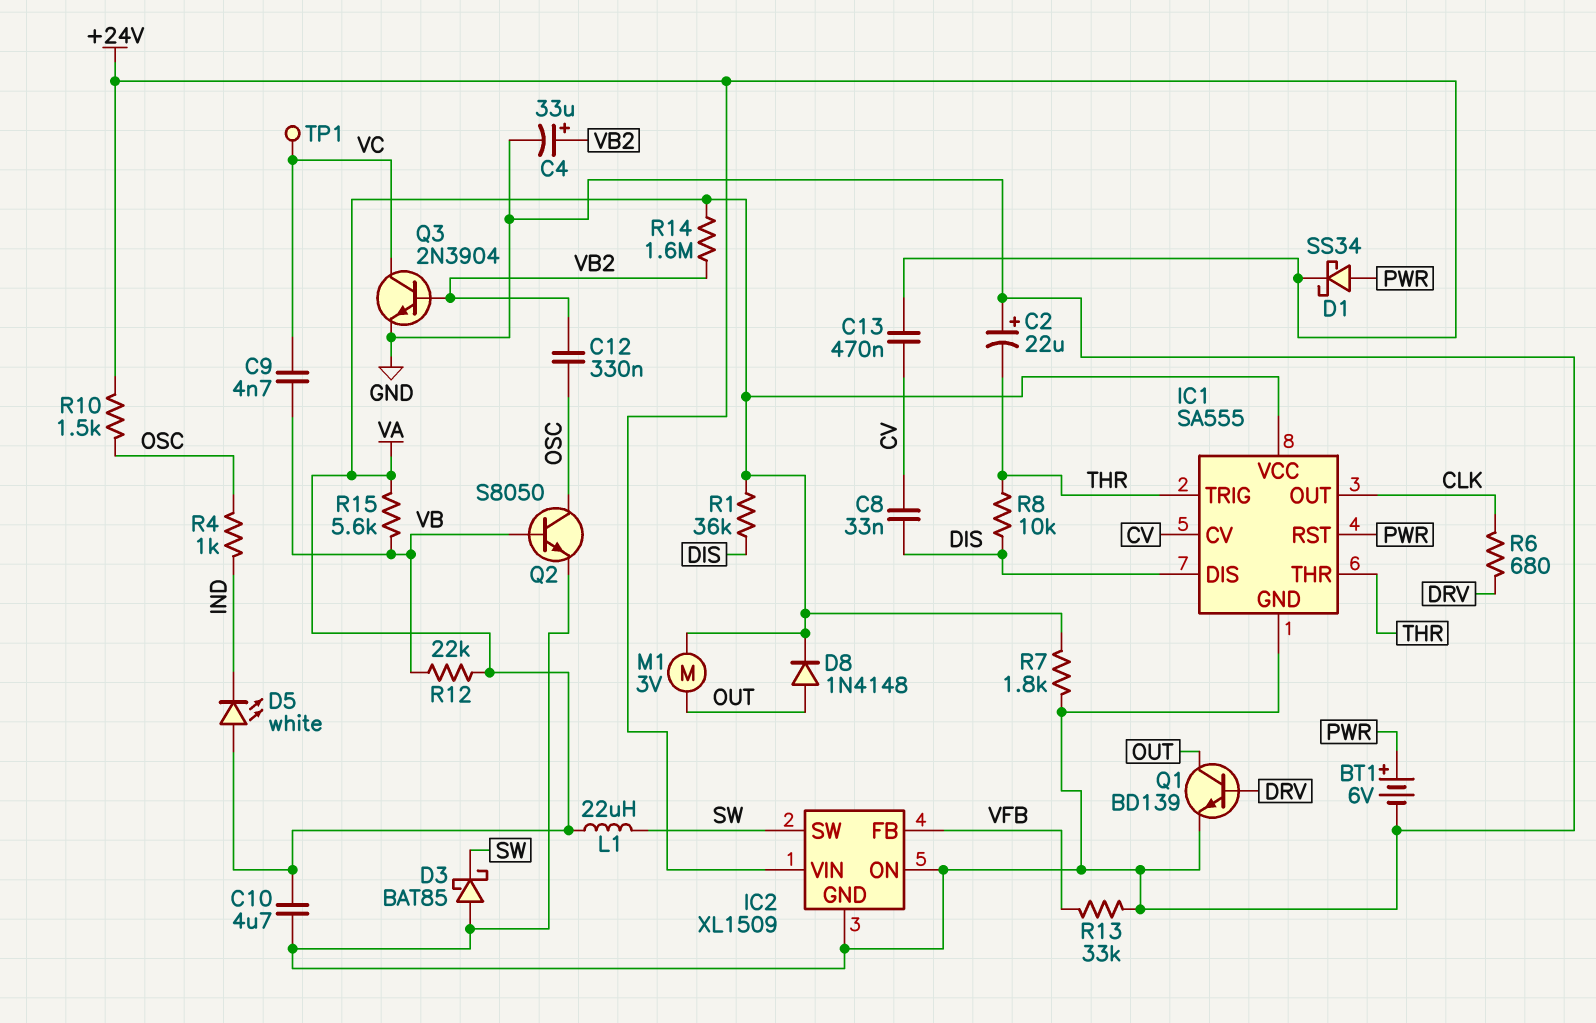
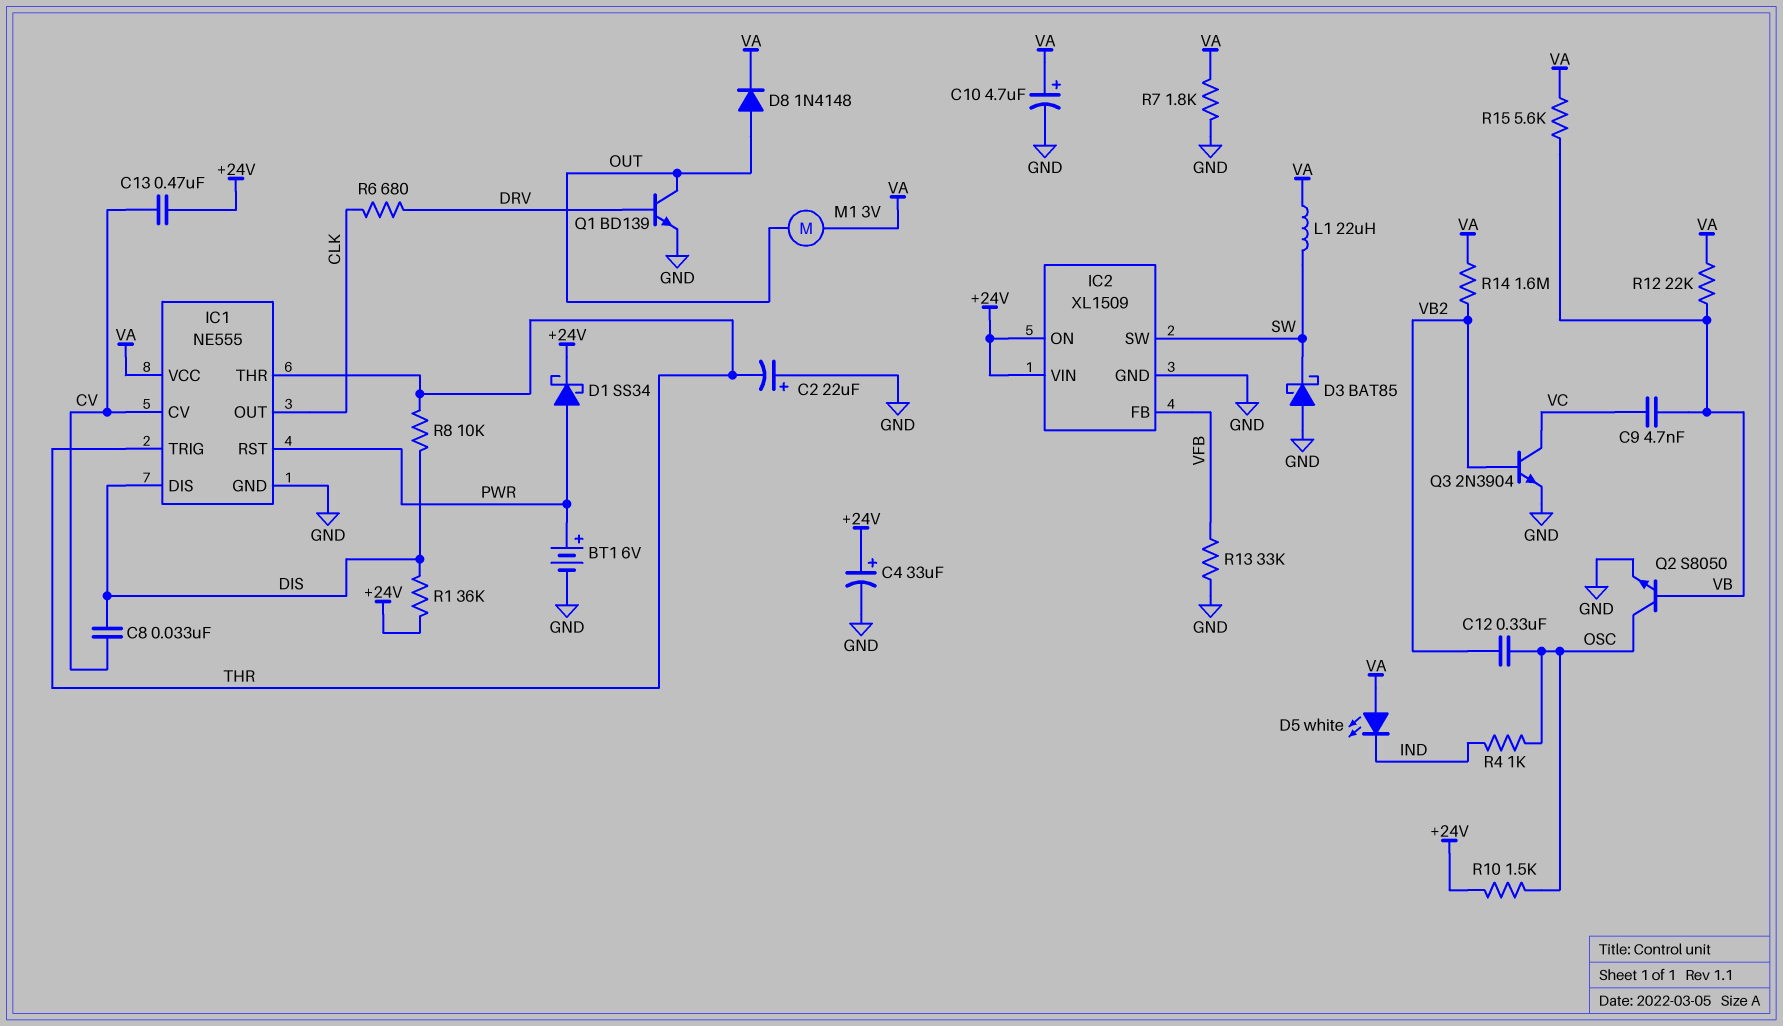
C4: 33uF (plus VB2, minus GND) -> 33uF (plus +24V, minus GND)
C10: 4.7uF (GND, VA) -> 4.7uF (plus VA, minus GND)
IC1: SA555 -> NE555
IC2 pin ON: GND -> +24V
R1: 36k (DIS, VA) -> 36k (+24V, DIS)
TP1: test point (VC) -> none

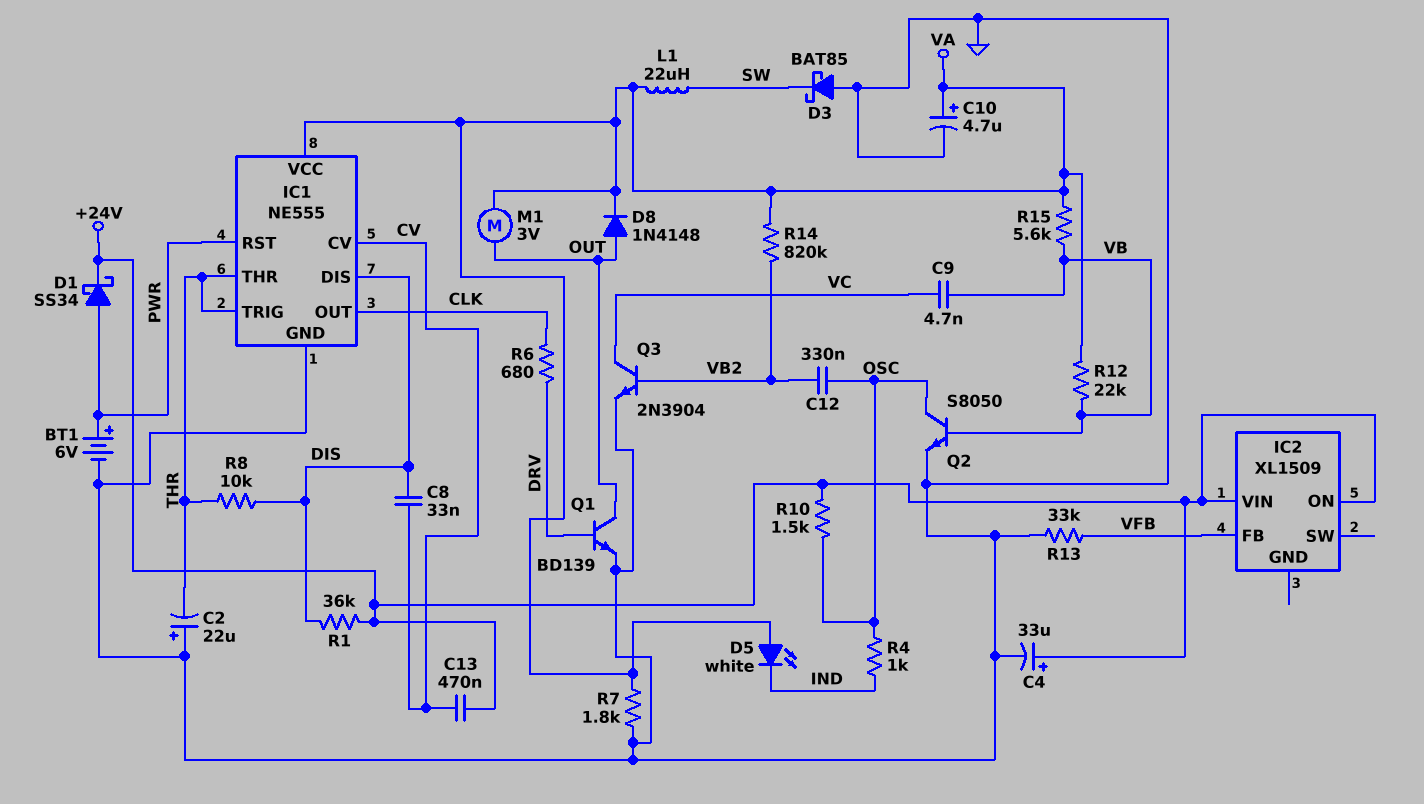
IC2 pin GND: GND -> none
IC2 pin SW: SW -> none
R14: 1.6M (VA, VB2) -> 820k (VA, VB2)

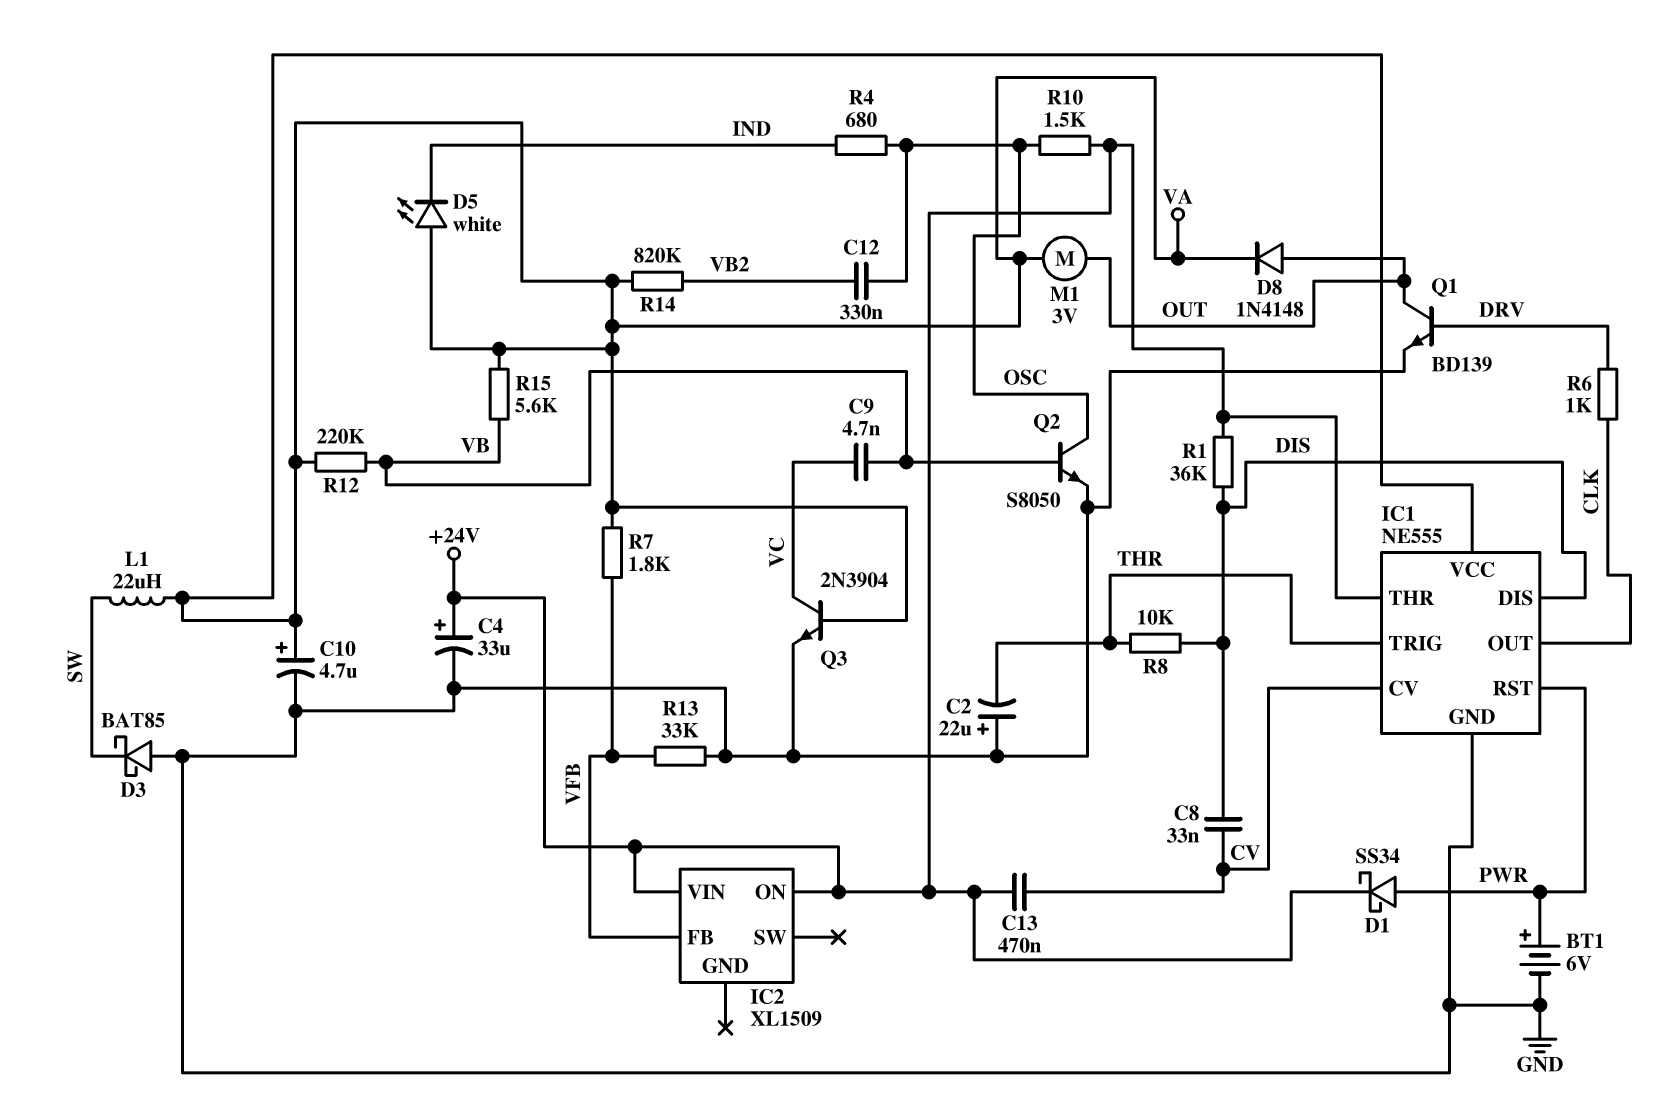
IC1 pin THR: THR -> +24V
Q3: NPN 2N3904 (B VB2, C VC, E GND) -> NPN 2N3904 (B VA, C VC, E GND)
R4: 1k (IND, OSC) -> 680 (IND, OSC)
R6: 680 (CLK, DRV) -> 1k (CLK, DRV)
R7: 1.8k (GND, VA) -> 1.8k (VA, VFB)
R12: 22k (VA, VB) -> 220k (VA, VB)

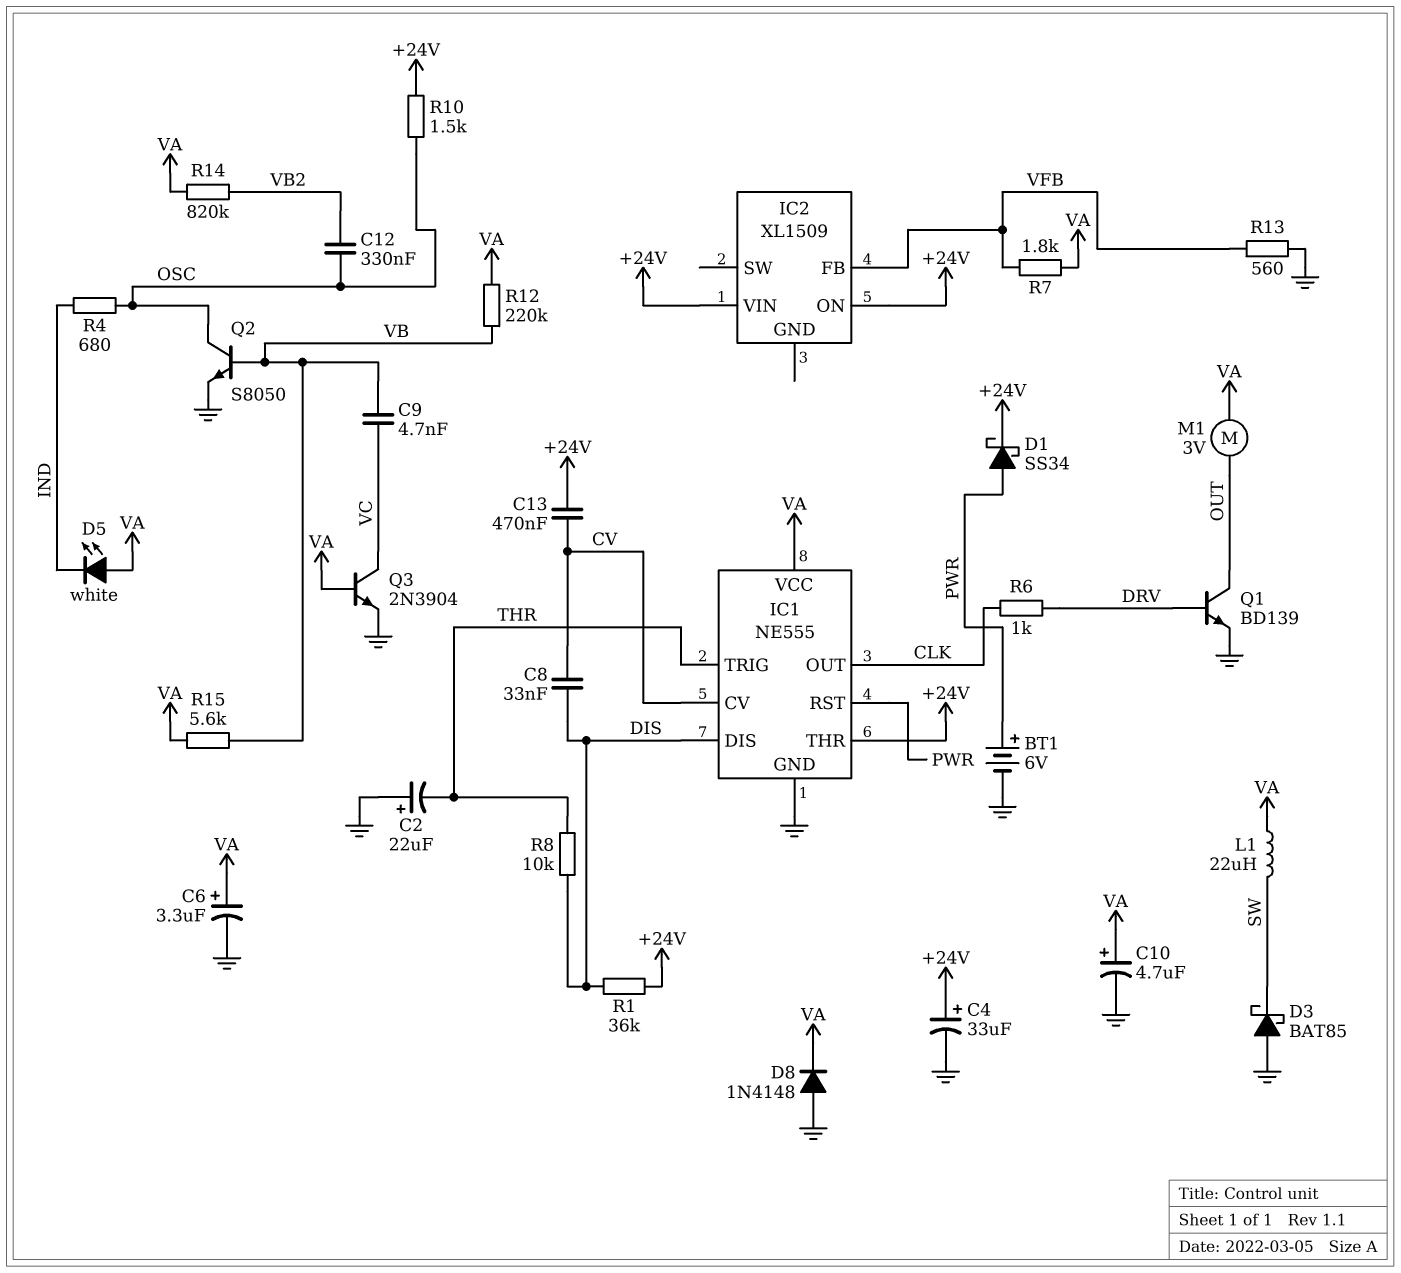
C6: none -> 3.3uF (plus VA, minus GND)
D8: diode 1N4148 (A OUT, K VA) -> diode 1N4148 (A GND, K VA)
R13: 33k (GND, VFB) -> 560 (GND, VFB)

